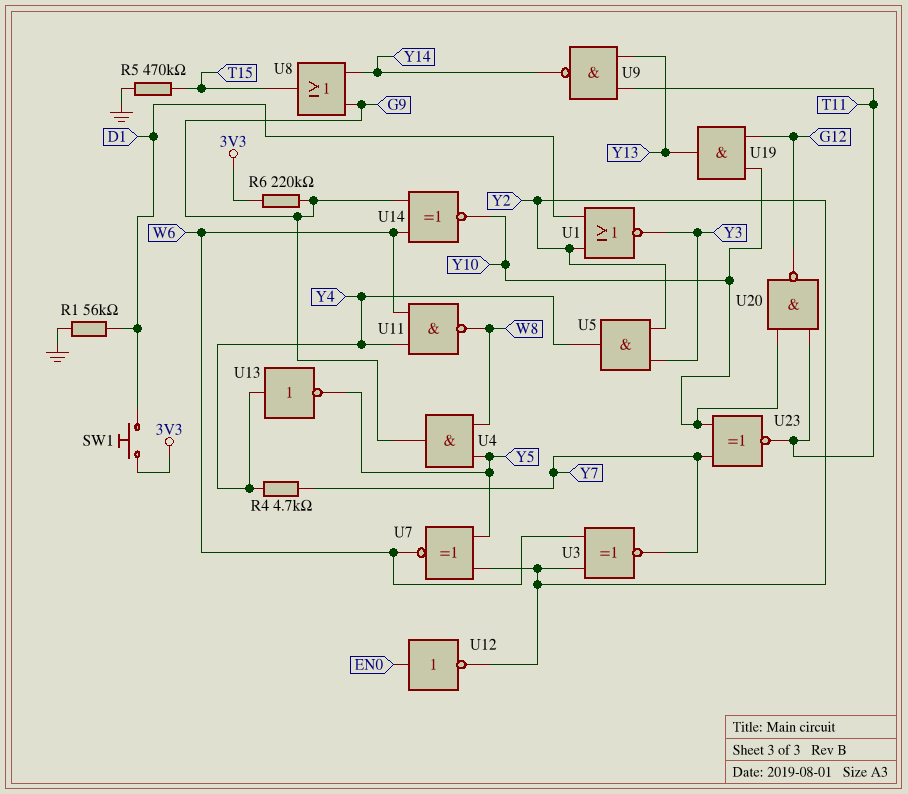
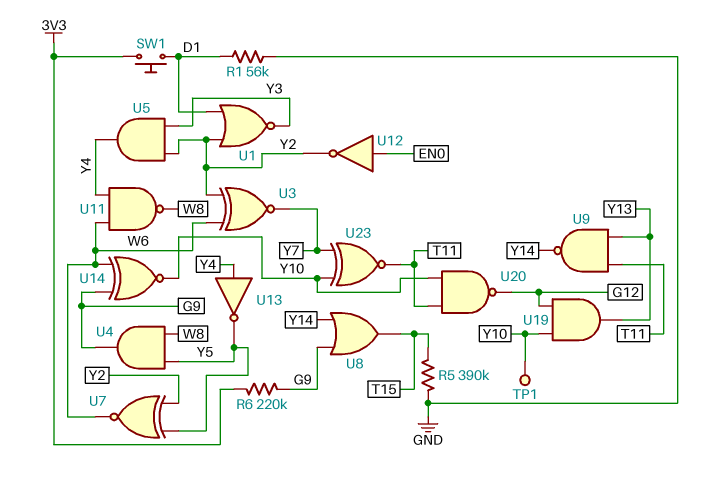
R4: 4.7k (Y4, Y7) -> none
R5: 470k (GND, T15) -> 390k (GND, T15)
TP1: none -> test point (Y10)

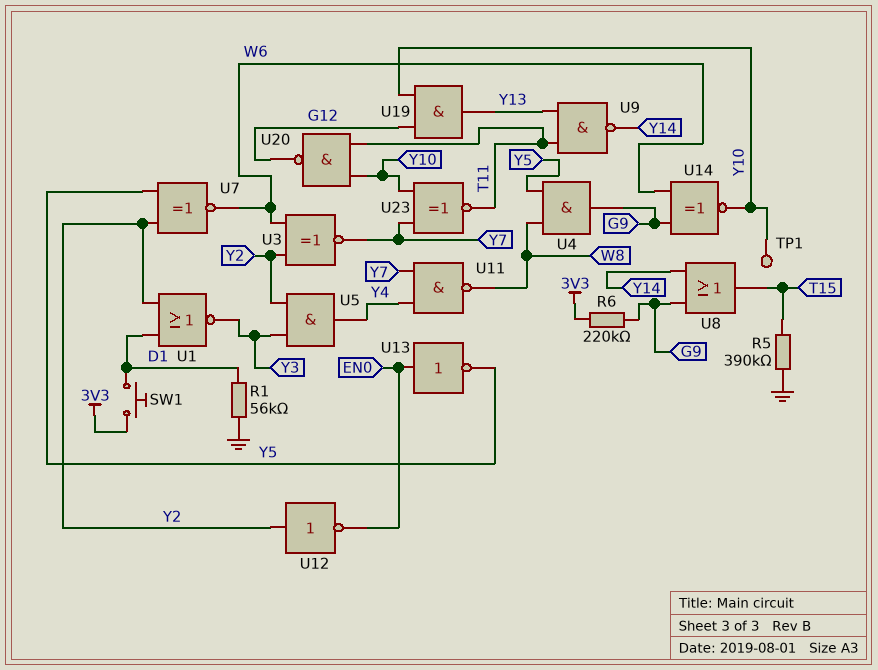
U11: NAND (in W6, in Y4, out W8) -> NAND (in Y4, in Y7, out W8)
U12: NOT (in EN0, out Y2) -> NOT (in Y2, out EN0)
U13: NOT (in Y4, out Y5) -> NOT (in EN0, out Y5)

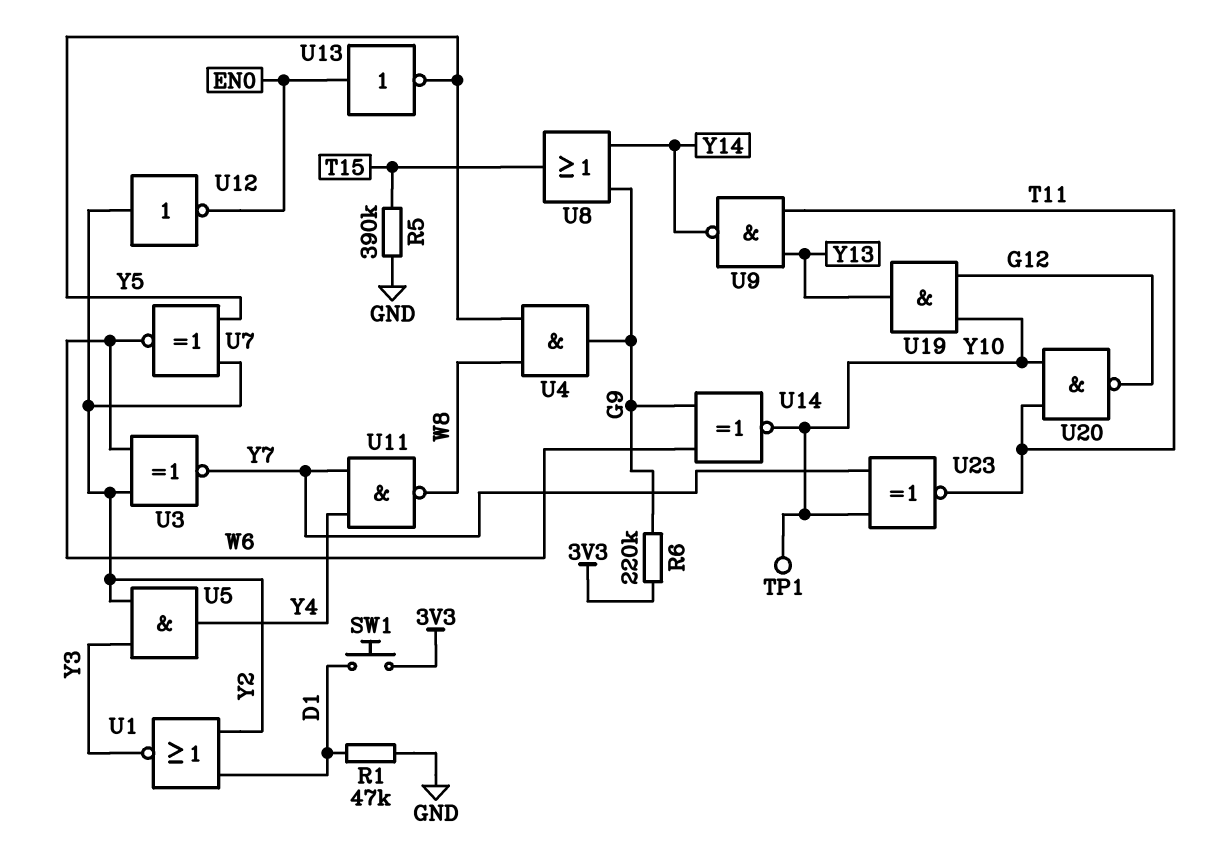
R1: 56k (D1, GND) -> 47k (D1, GND)

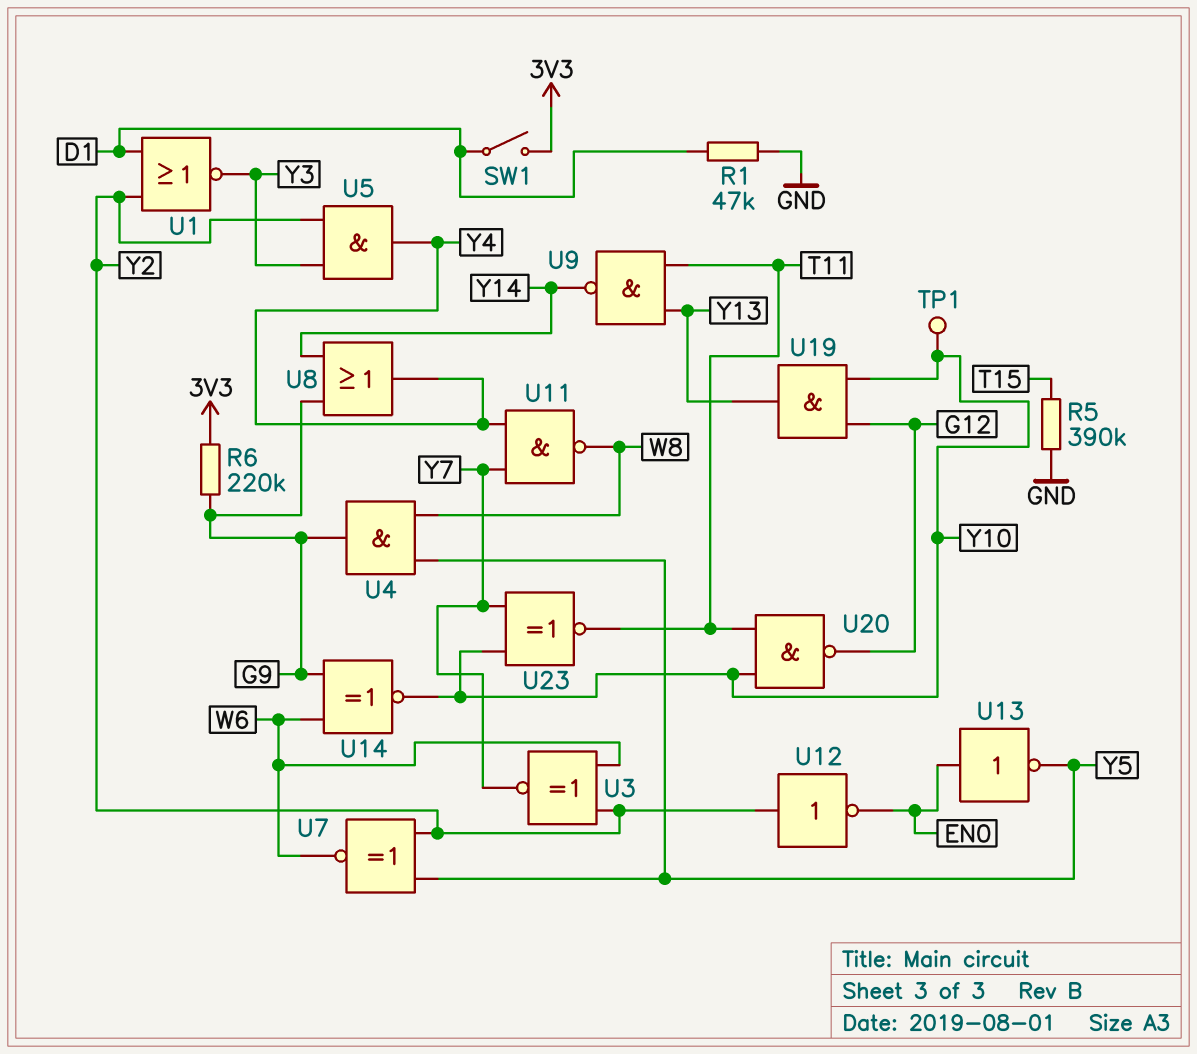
SW1: button (3V3, D1) -> switch (3V3, D1)
U8: OR (in G9, in Y14, out T15) -> OR (in G9, in Y14, out Y4)

